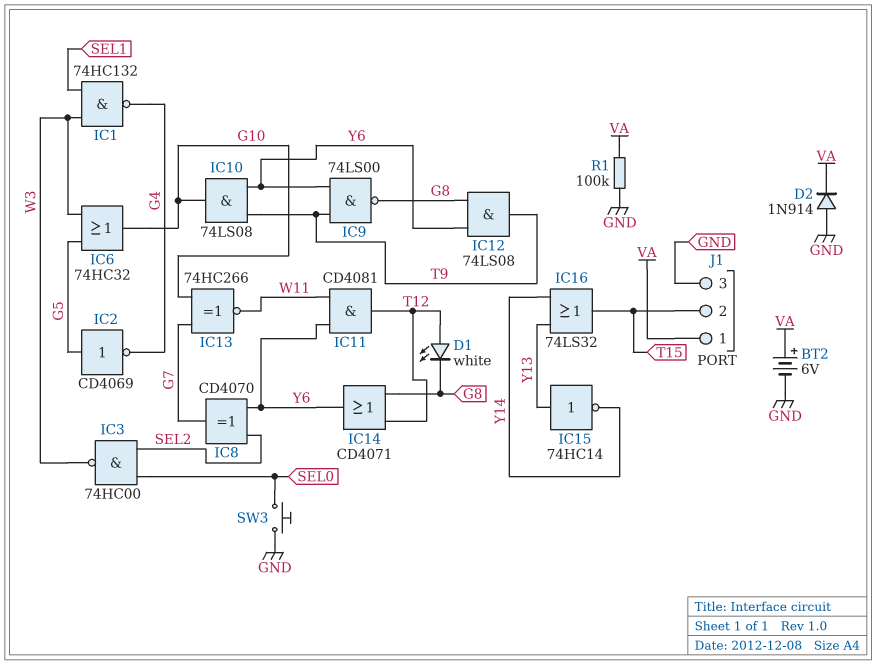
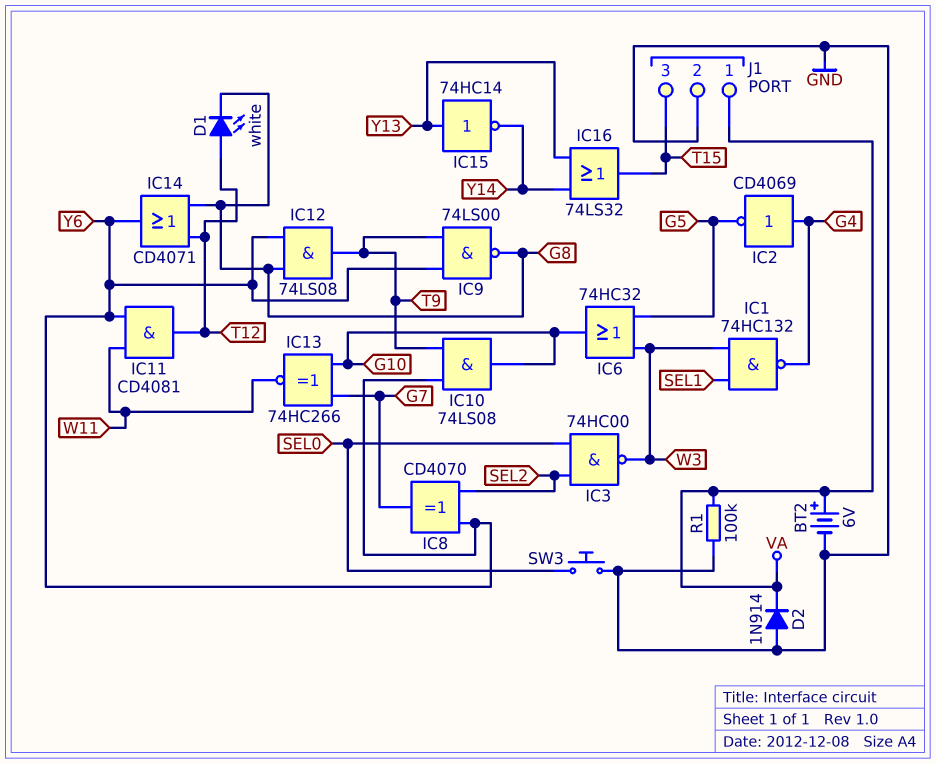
IC2: NOT CD4069 (in G5, out G4) -> NOT CD4069 (in G4, out G5)
J1 pin 2: T15 -> GND
J1 pin 3: GND -> T15

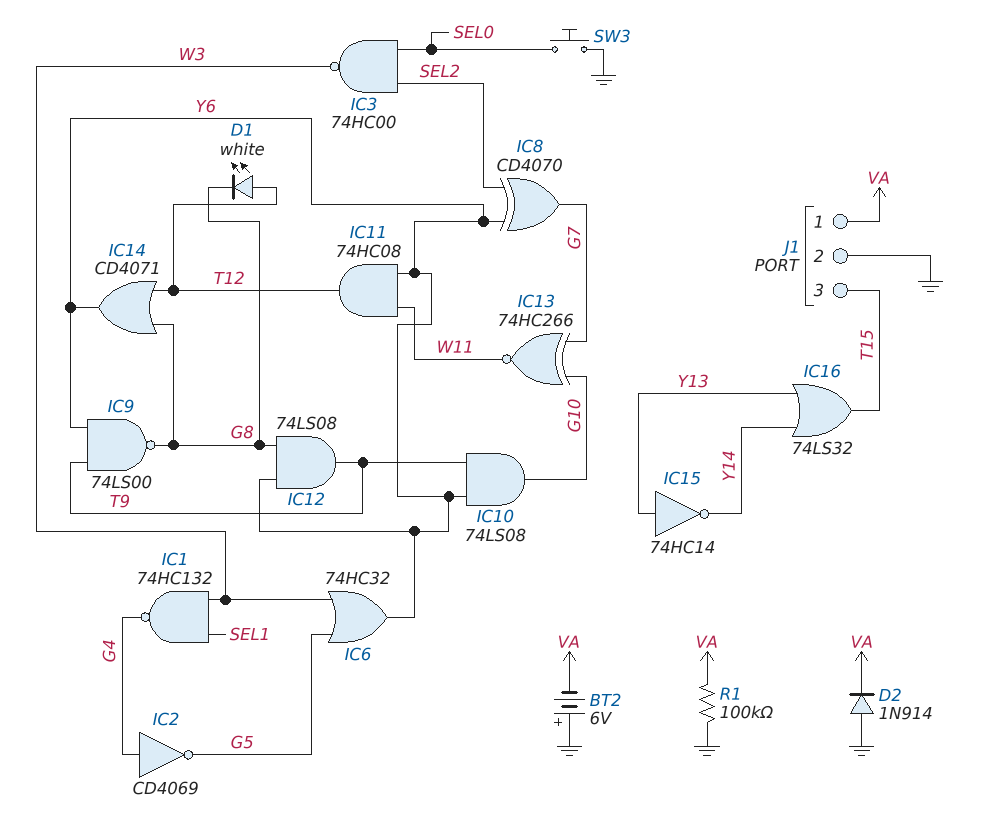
BT2: 6V (plus VA, minus GND) -> 6V (plus GND, minus VA)
IC6: OR 74HC32 (in G5, in W3, out G10) -> OR 74HC32 (in G5, in W3, out Y6)
IC11: AND CD4081 (in W11, in Y6, out T12) -> AND 74HC08 (in W11, in Y6, out T12)

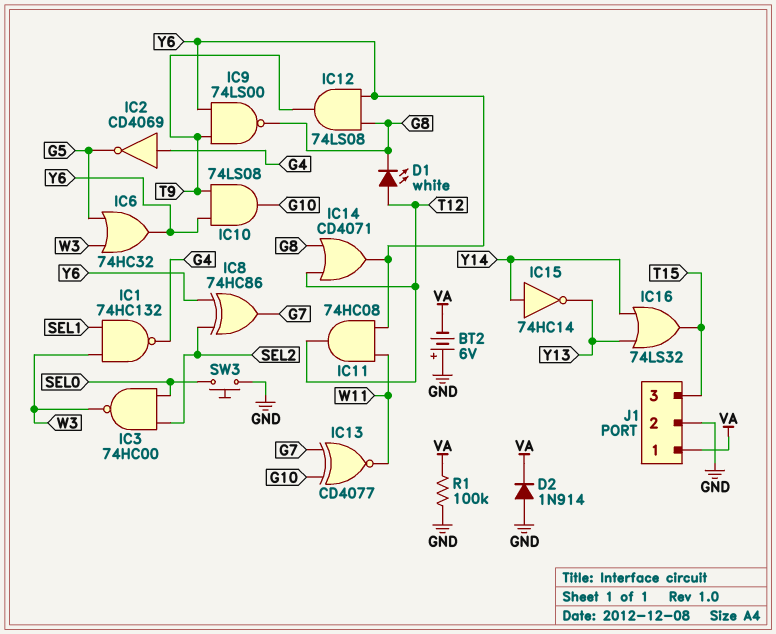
IC8: XOR CD4070 (in SEL2, in Y6, out G7) -> XOR 74HC86 (in SEL2, in Y6, out G7)
IC13: XNOR 74HC266 (in G7, in G10, out W11) -> XNOR CD4077 (in G7, in G10, out W11)
IC15: NOT 74HC14 (in Y13, out Y14) -> NOT 74HC14 (in Y14, out Y13)

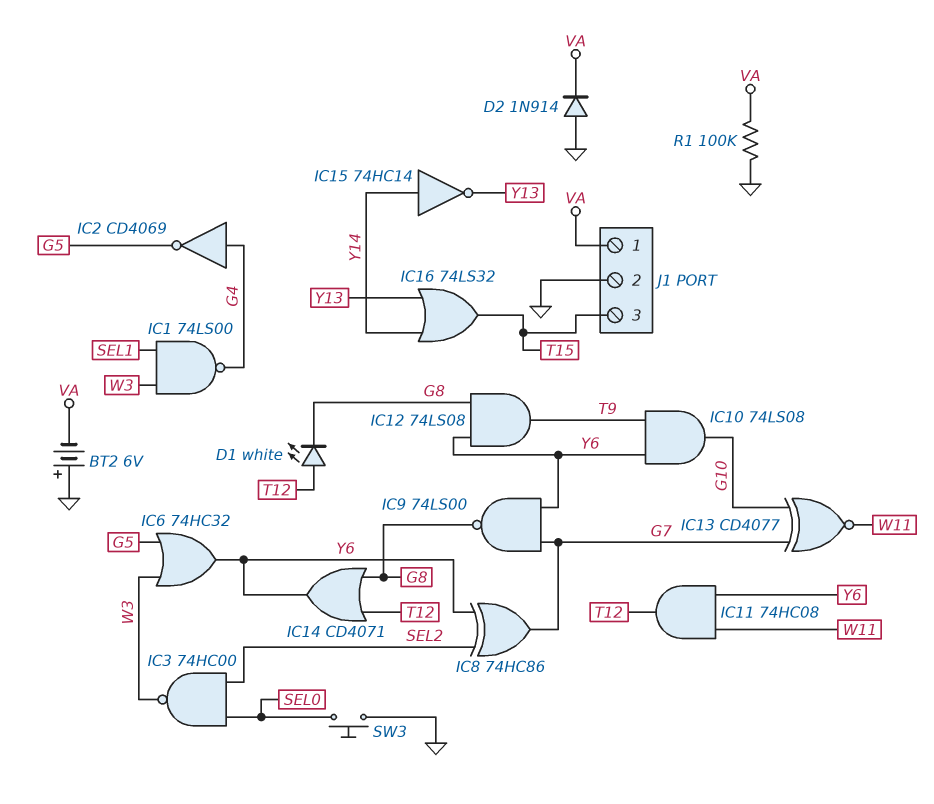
IC1: NAND 74HC132 (in SEL1, in W3, out G4) -> NAND 74LS00 (in SEL1, in W3, out G4)
IC9: NAND 74LS00 (in T9, in Y6, out G8) -> NAND 74LS00 (in G7, in Y6, out G8)

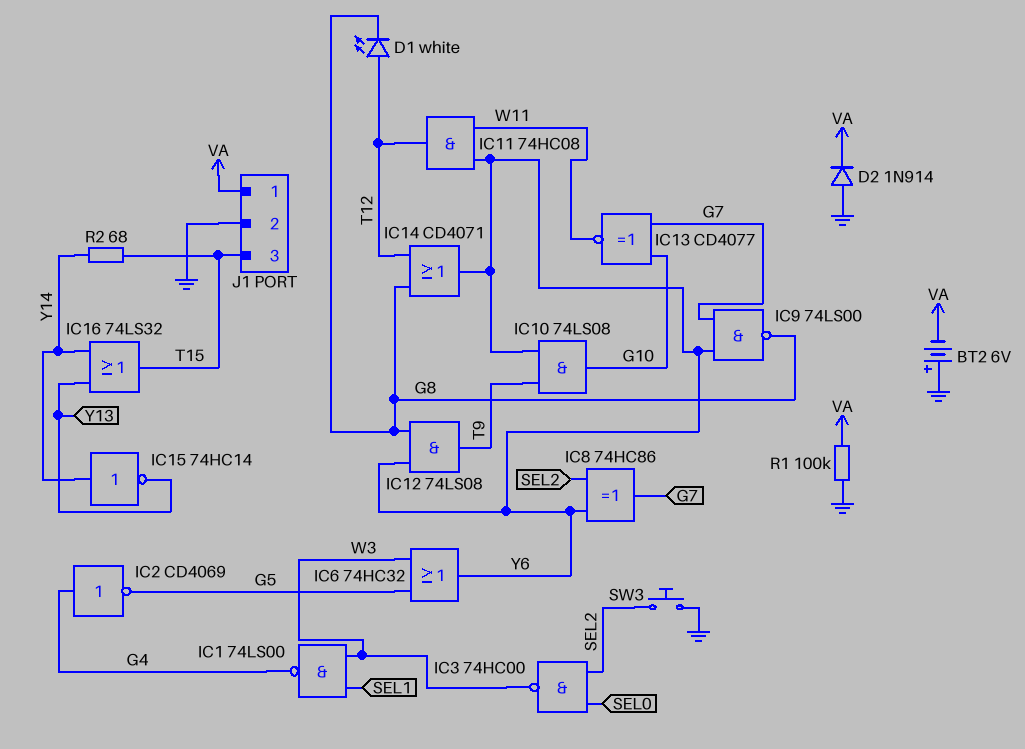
R2: none -> 68 (T15, Y14)
SW3: button (GND, SEL0) -> button (GND, SEL2)

